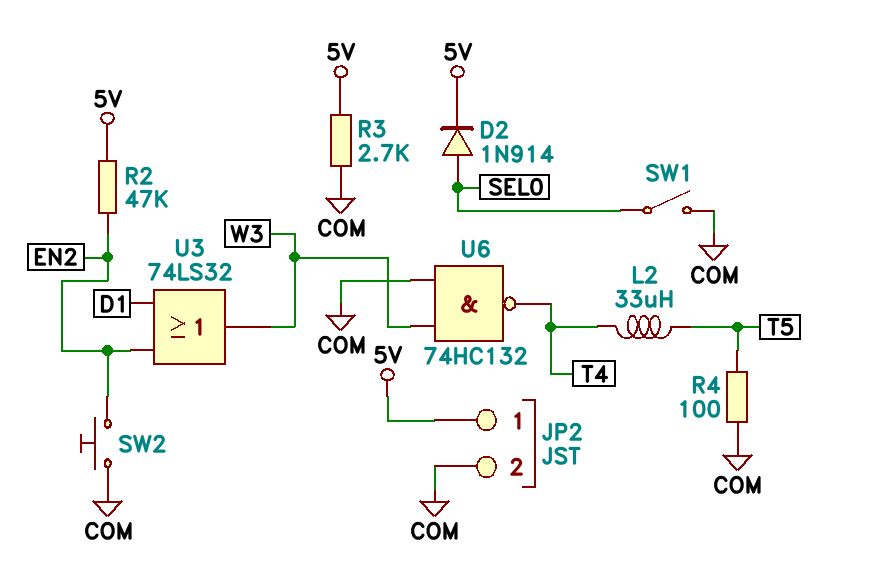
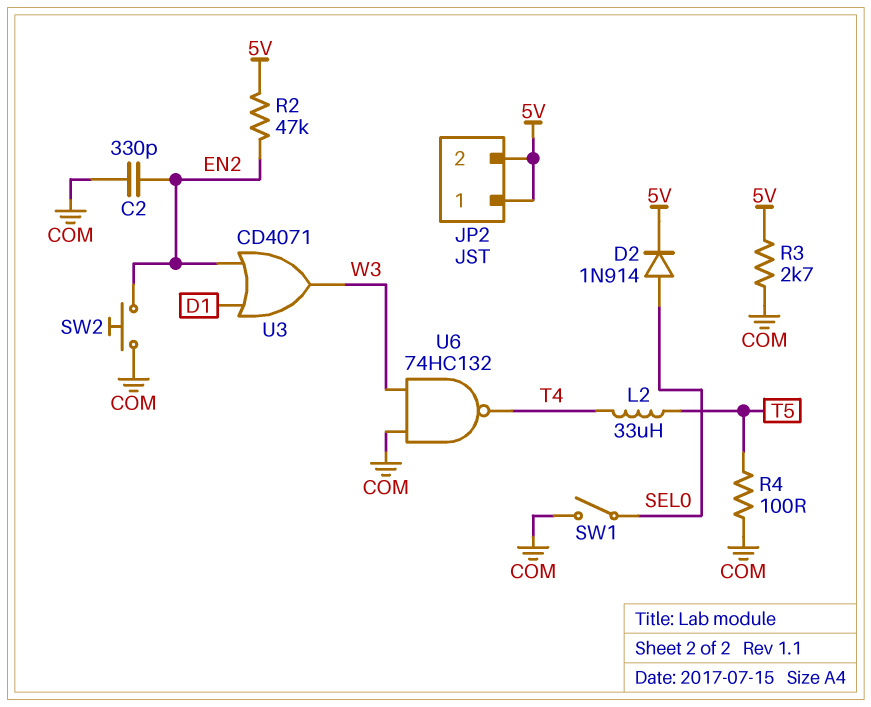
C2: none -> 330pF (COM, EN2)
JP2 pin 2: COM -> 5V
U3: OR 74LS32 (in D1, in EN2, out W3) -> OR CD4071 (in D1, in EN2, out W3)

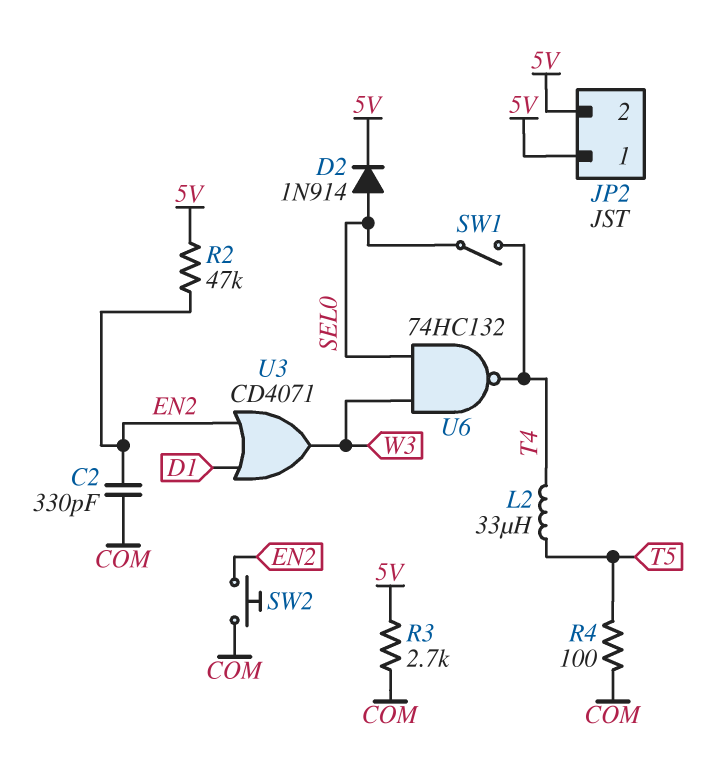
SW1: switch (COM, SEL0) -> switch (SEL0, T4)
U6: NAND 74HC132 (in COM, in W3, out T4) -> NAND 74HC132 (in SEL0, in W3, out T4)

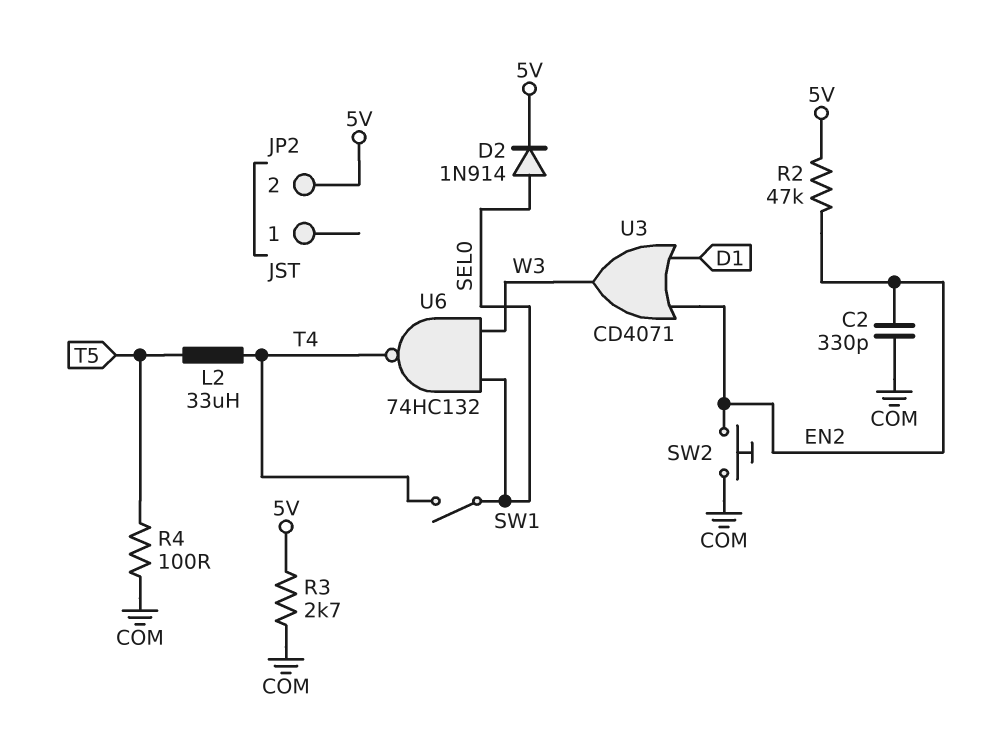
JP2 pin 1: 5V -> none

